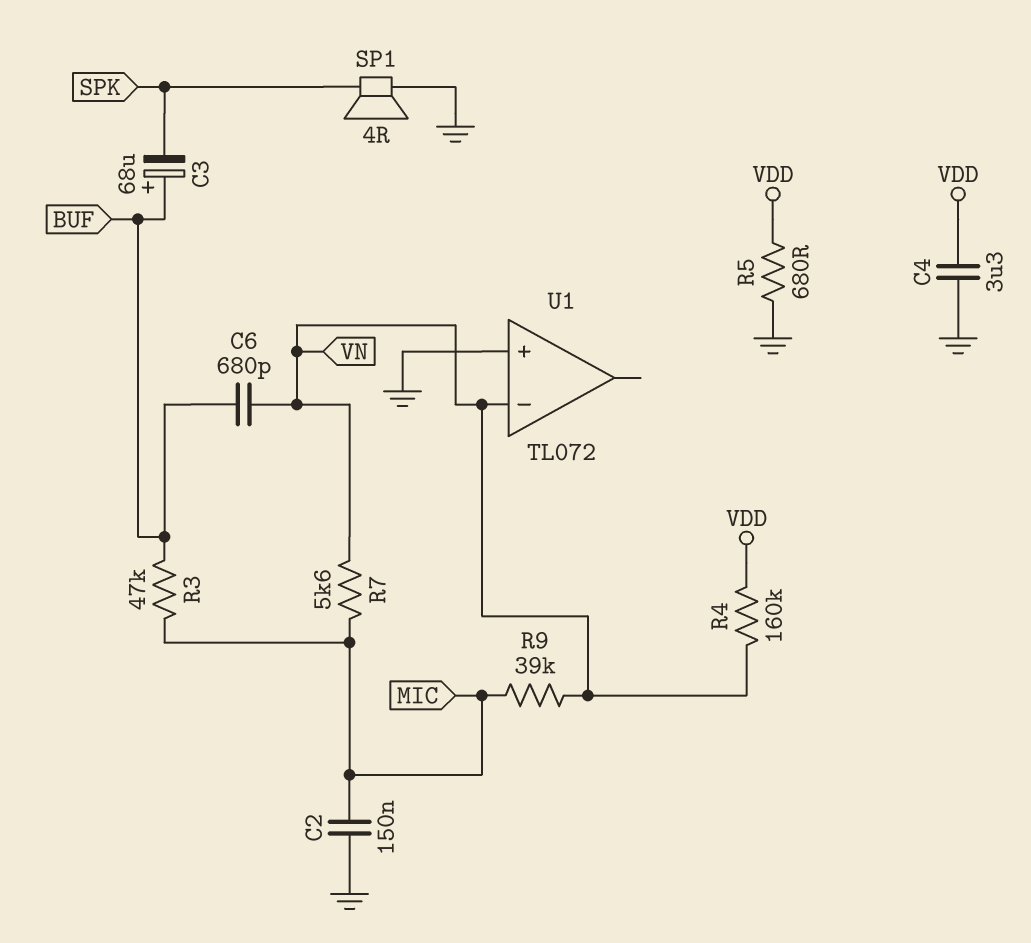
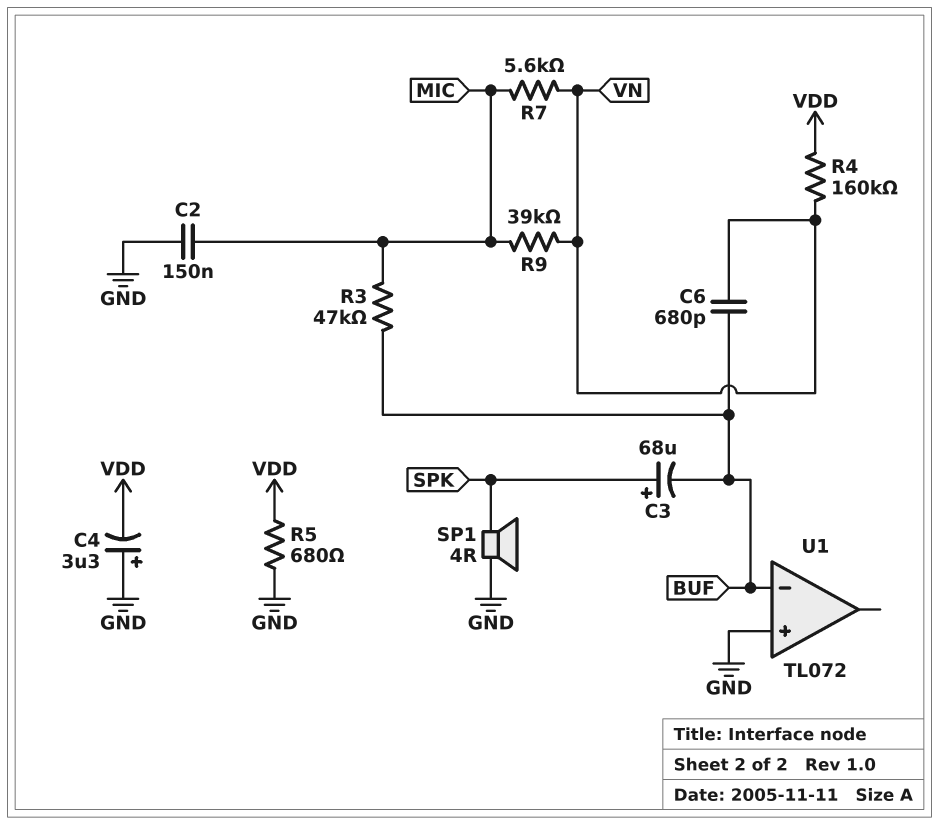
C3: 68uF (plus BUF, minus SPK) -> 68uF (plus SPK, minus BUF)
C4: 3.3uF (GND, VDD) -> 3.3uF (plus GND, minus VDD)
U1 pin in-: VN -> BUF

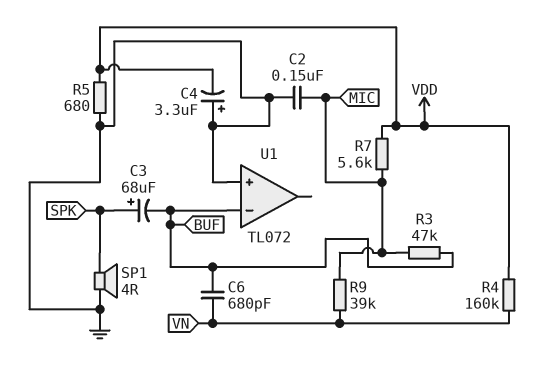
R7: 5.6k (MIC, VN) -> 5.6k (MIC, VDD)

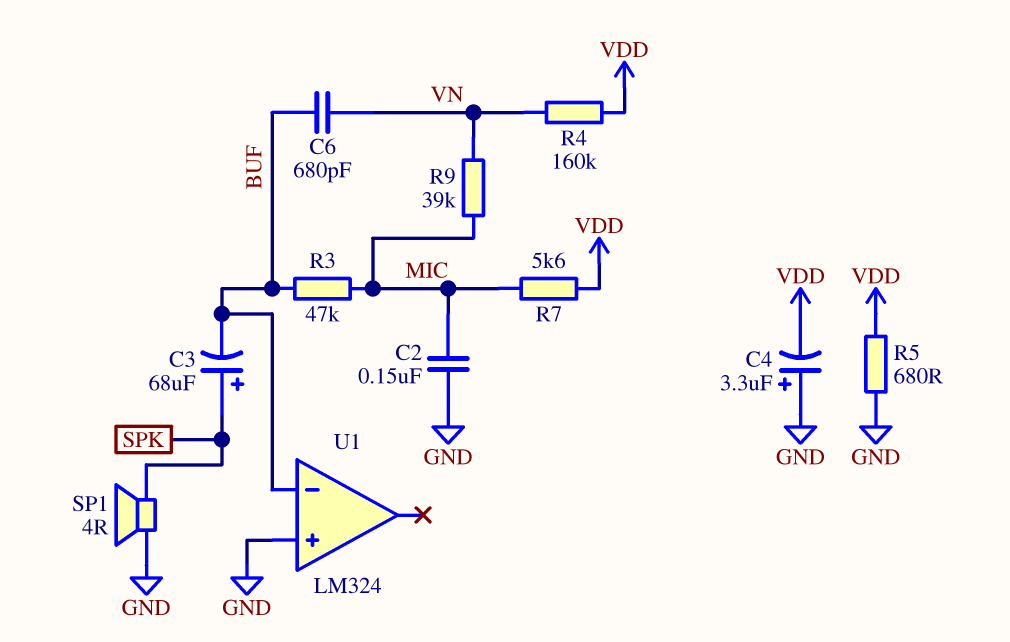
U1: TL072 -> LM324

